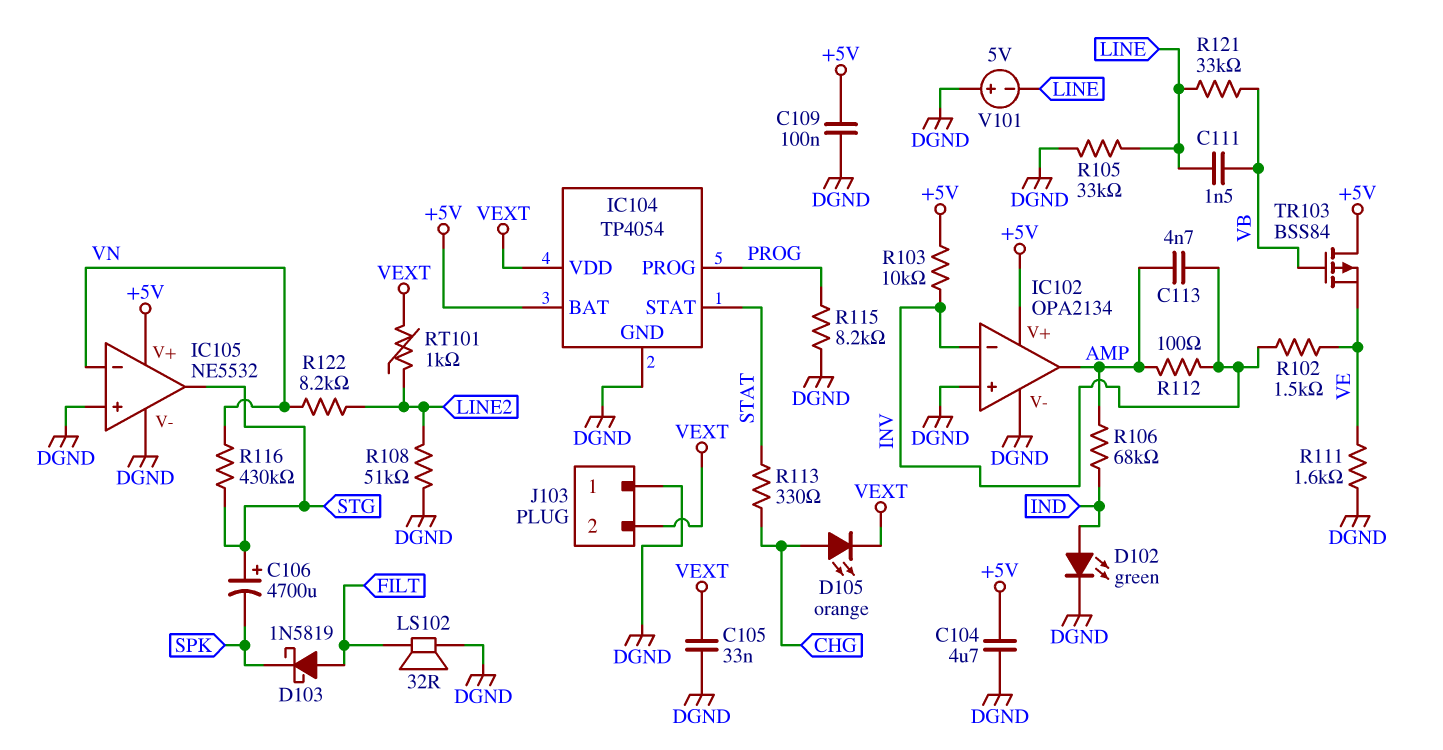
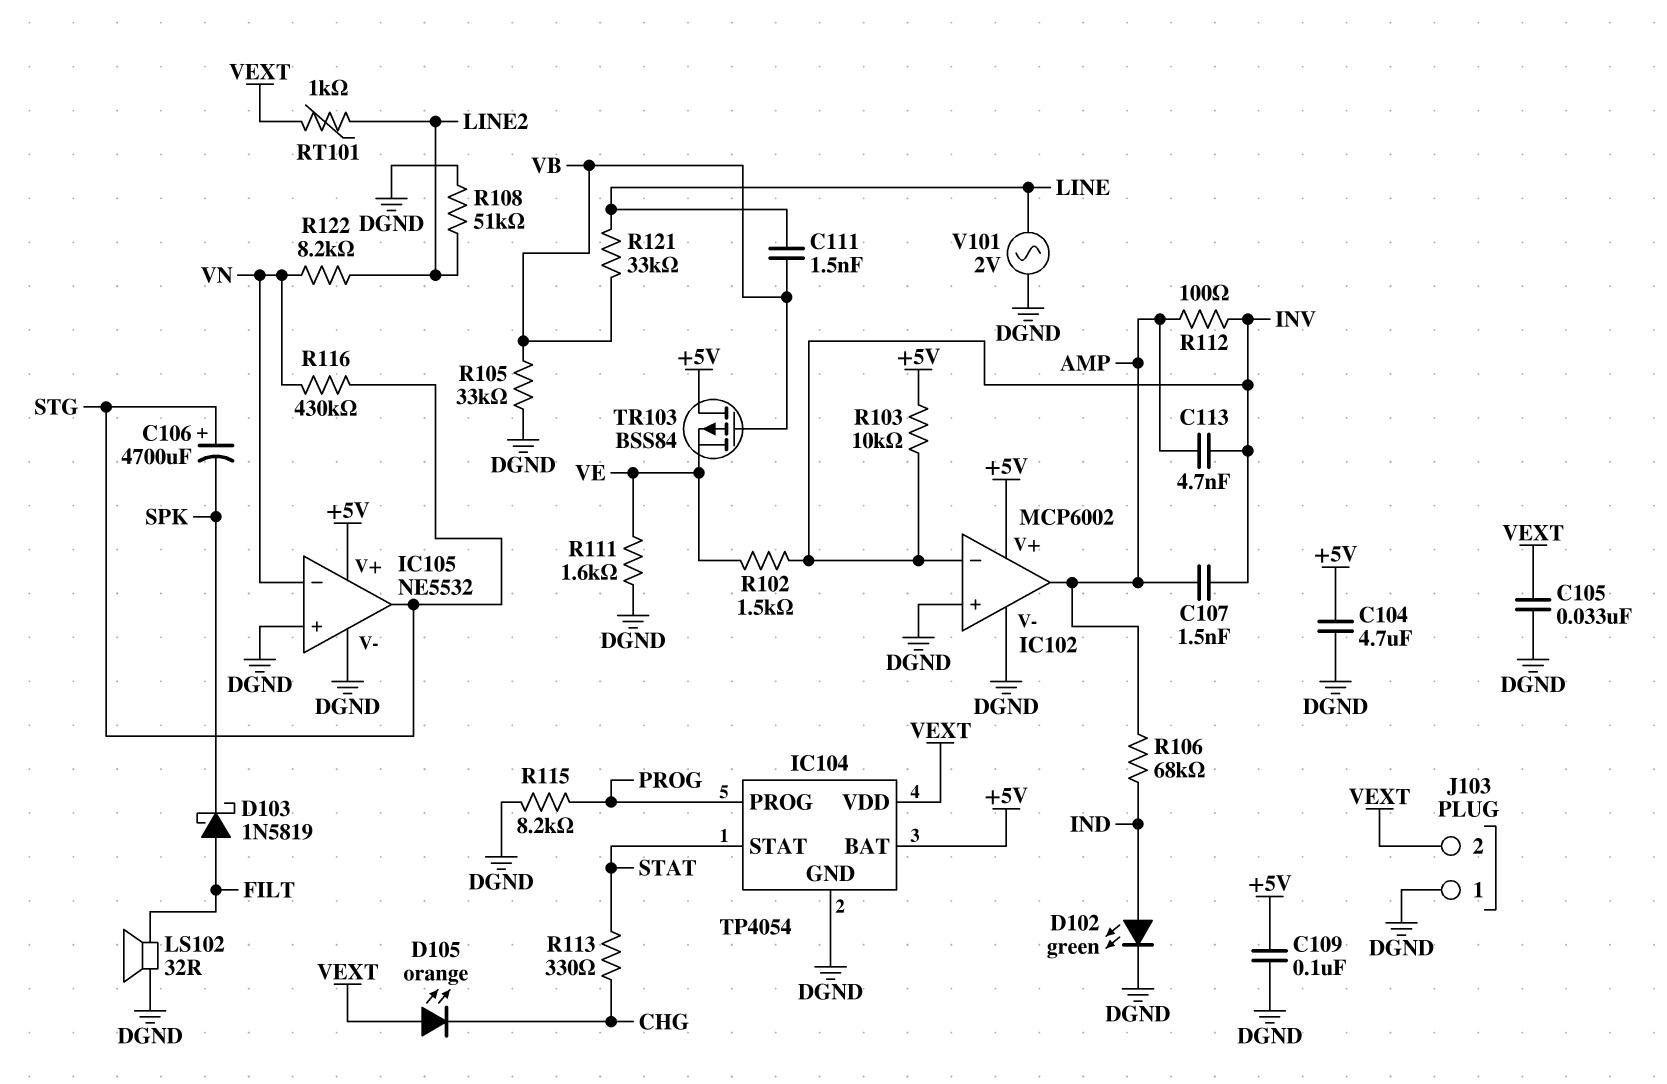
C107: none -> 1.5nF (AMP, INV)
D105: LED orange (A CHG, K VEXT) -> LED orange (A VEXT, K CHG)
IC102: OPA2134 -> MCP6002
R105: 33k (DGND, LINE) -> 33k (DGND, VB)
V101: 5V (plus DGND, minus LINE) -> AC 2V (DGND, LINE)

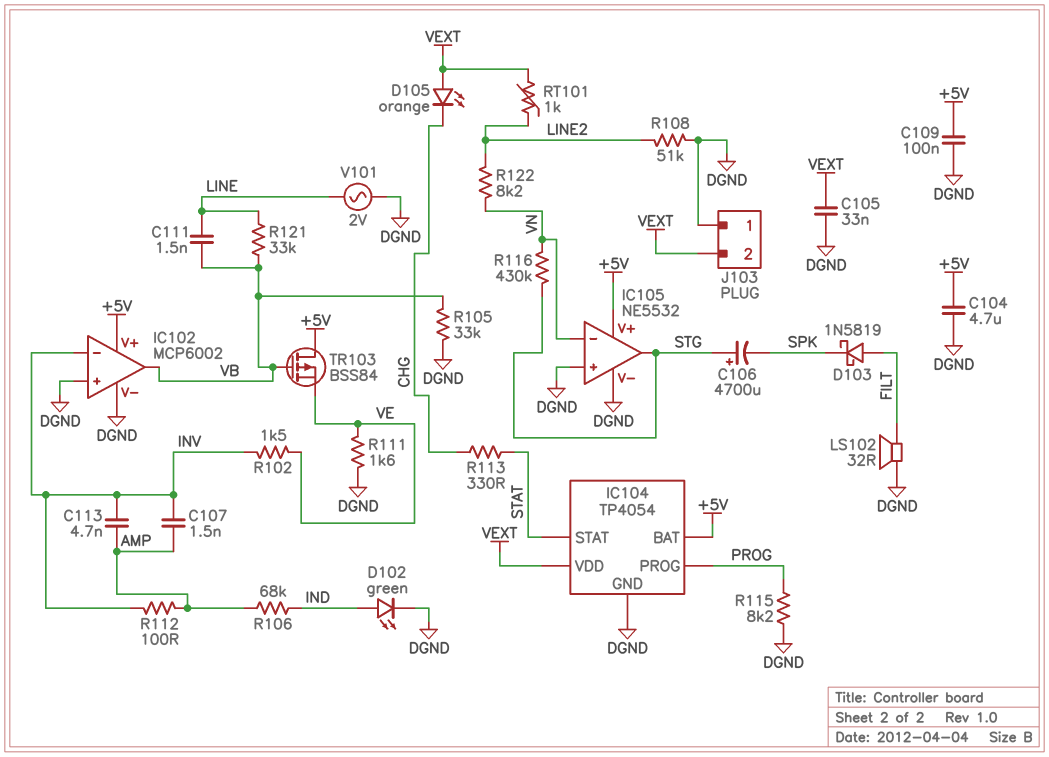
IC102 pin out: AMP -> VB
R103: 10k (+5V, INV) -> none

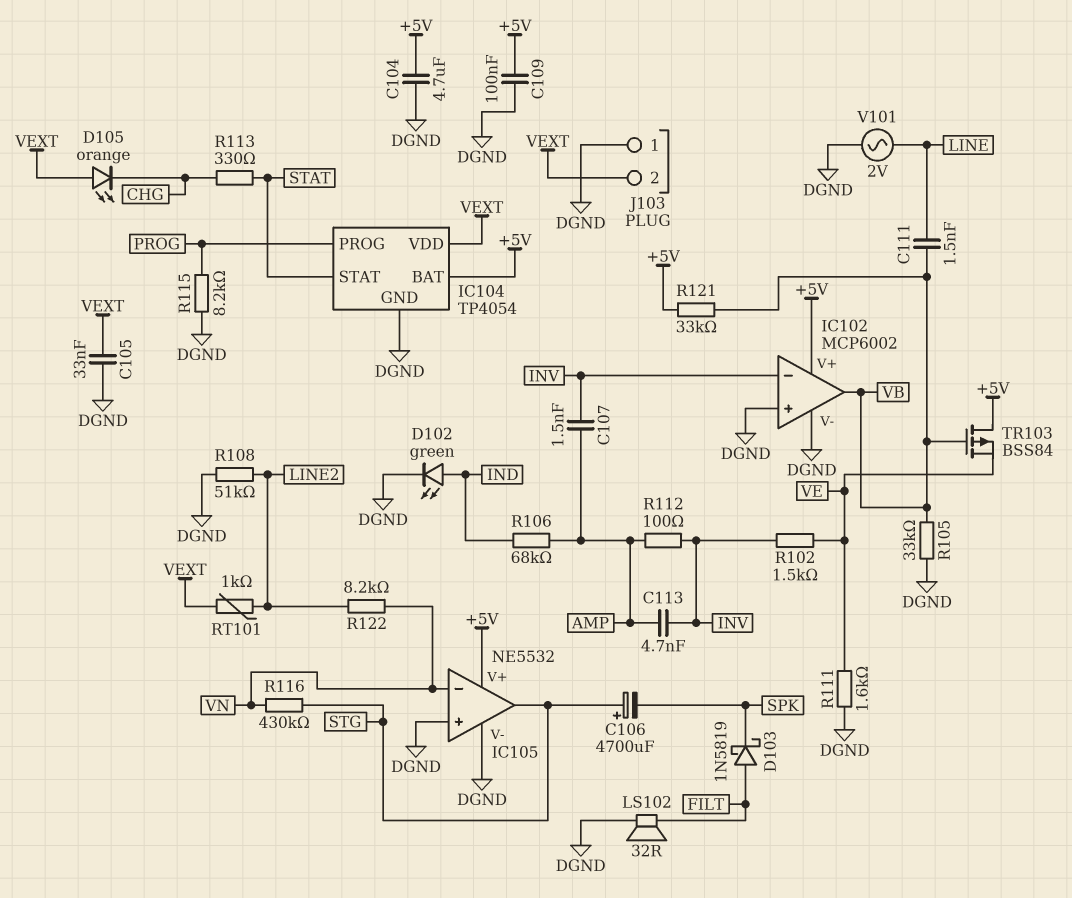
R121: 33k (LINE, VB) -> 33k (+5V, VB)

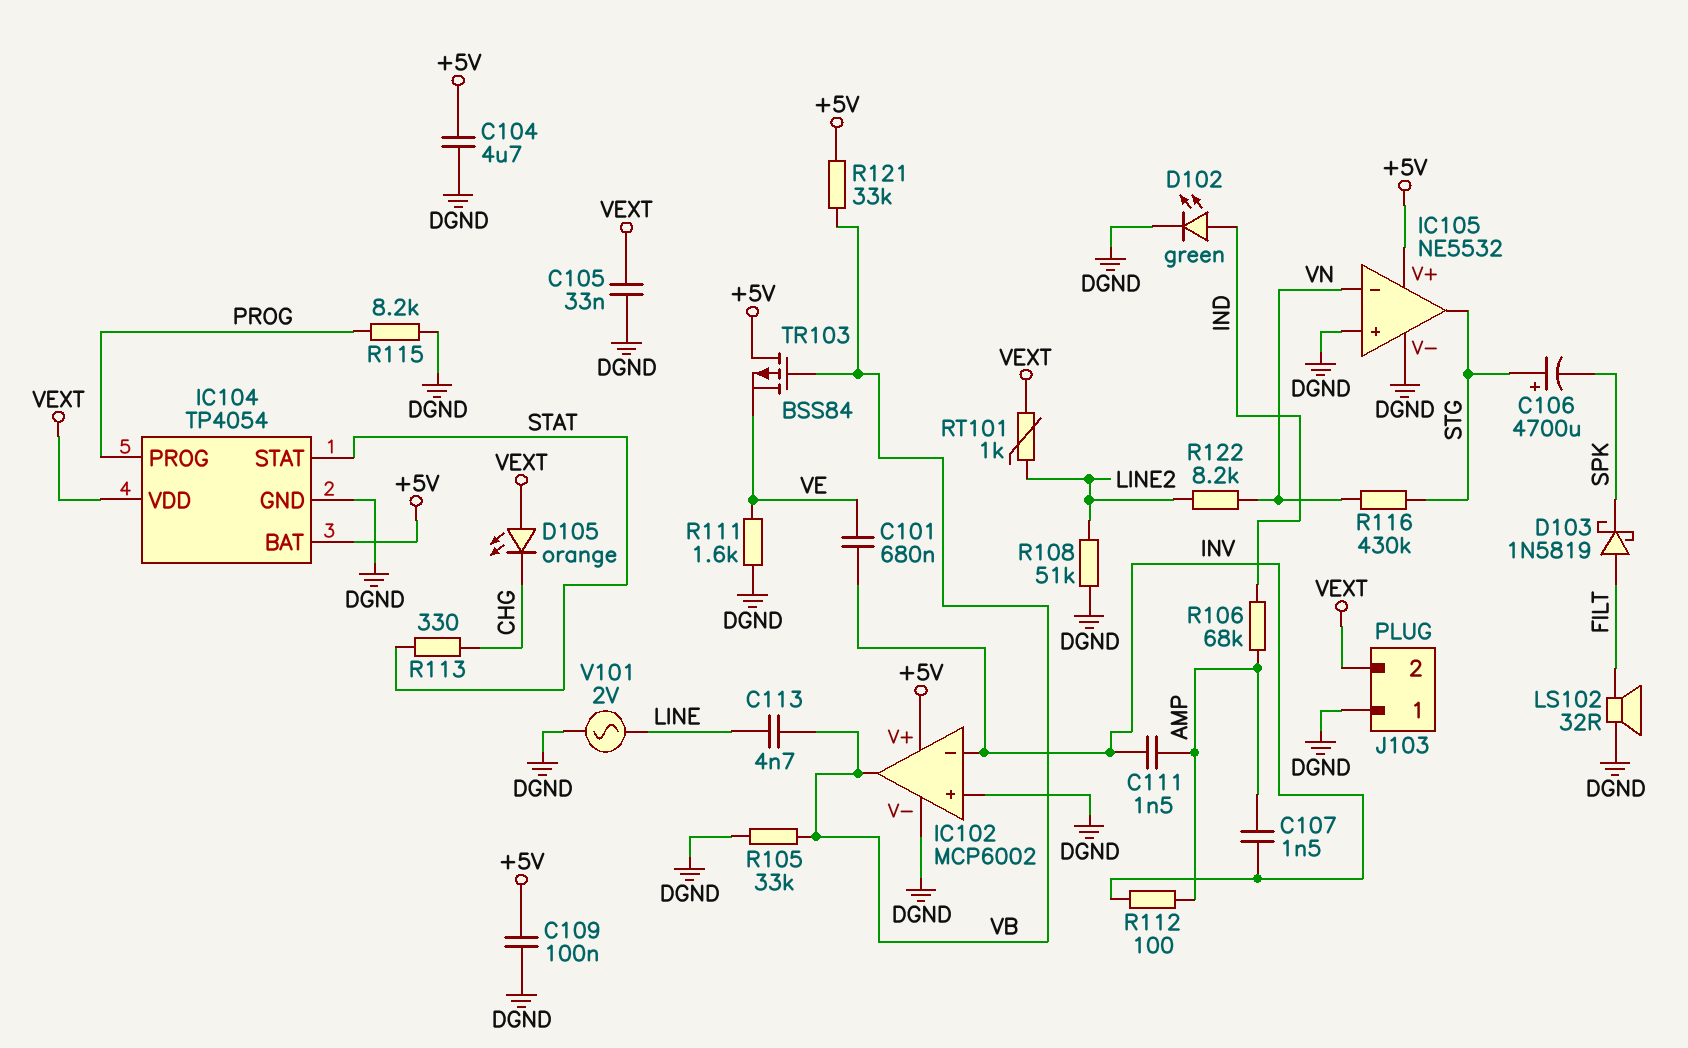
C101: none -> 680nF (INV, VE)
C111: 1.5nF (LINE, VB) -> 1.5nF (AMP, INV)
C113: 4.7nF (AMP, INV) -> 4.7nF (LINE, VB)
R102: 1.5k (INV, VE) -> none

